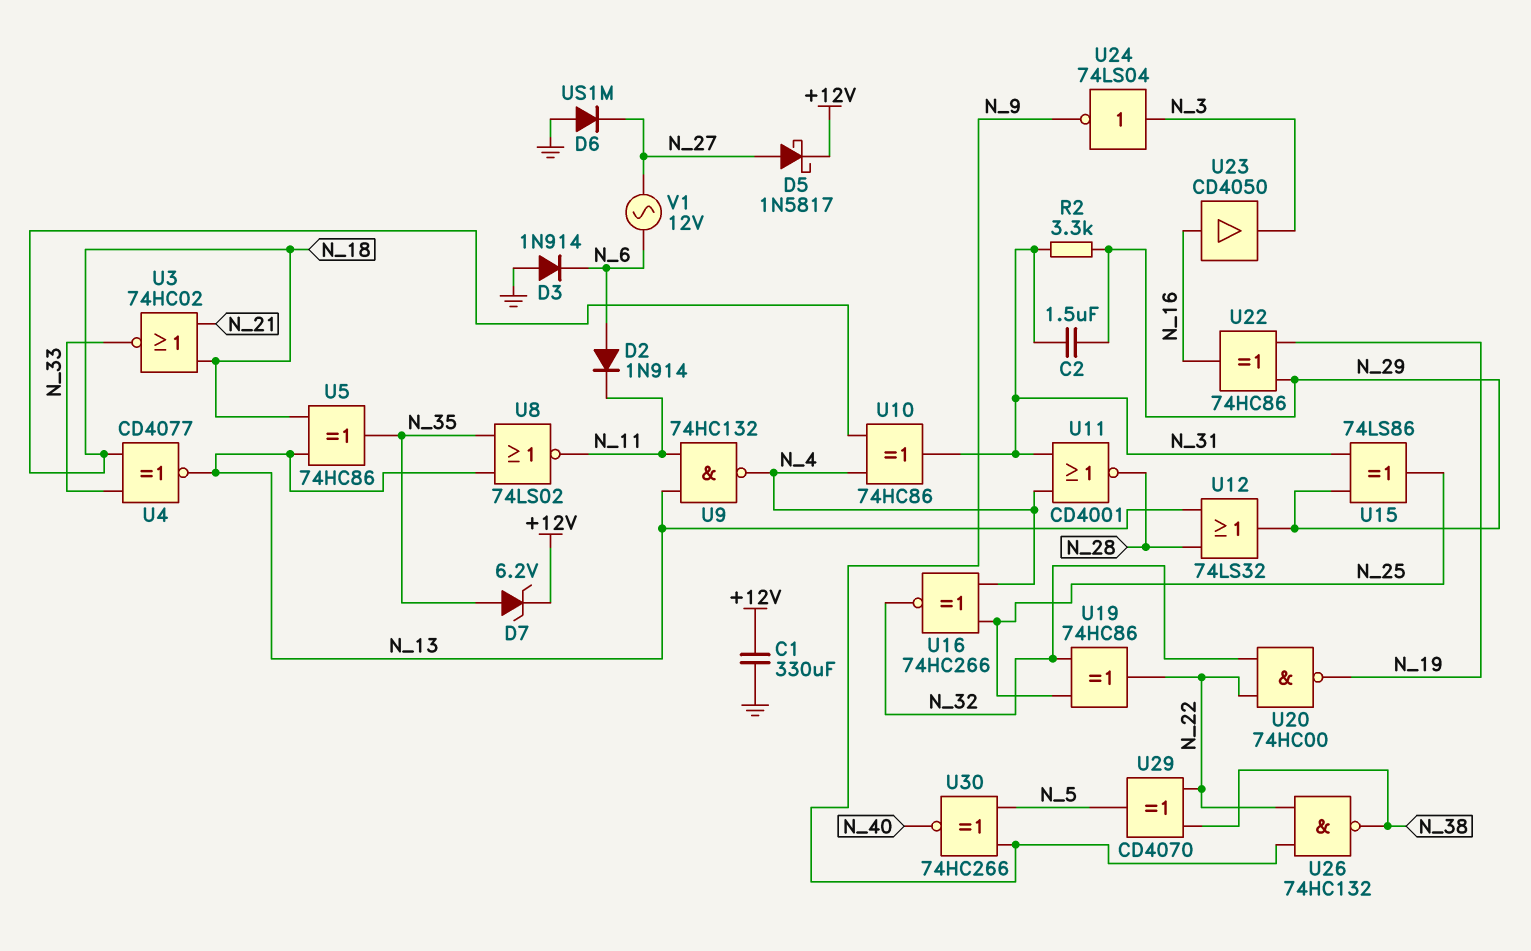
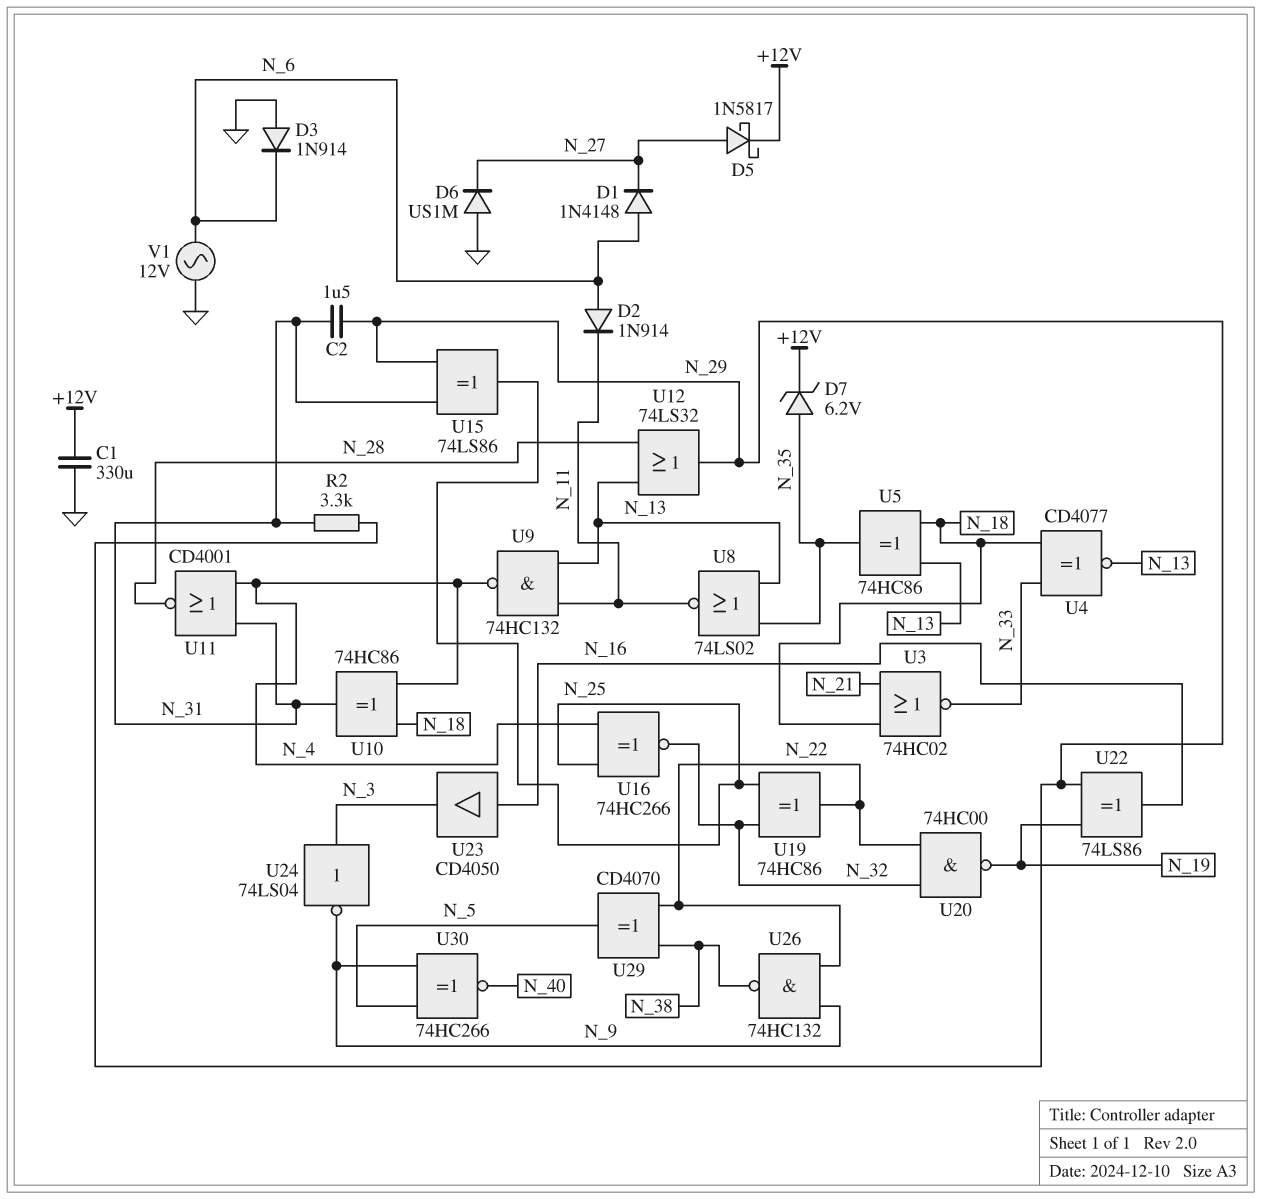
D1: none -> diode 1N4148 (A N_6, K N_27)
U22: XOR 74HC86 (in N_19, in N_29, out N_16) -> XOR 74LS86 (in N_19, in N_29, out N_16)
V1: AC 12V (N_6, N_27) -> AC 12V (GND, N_6)

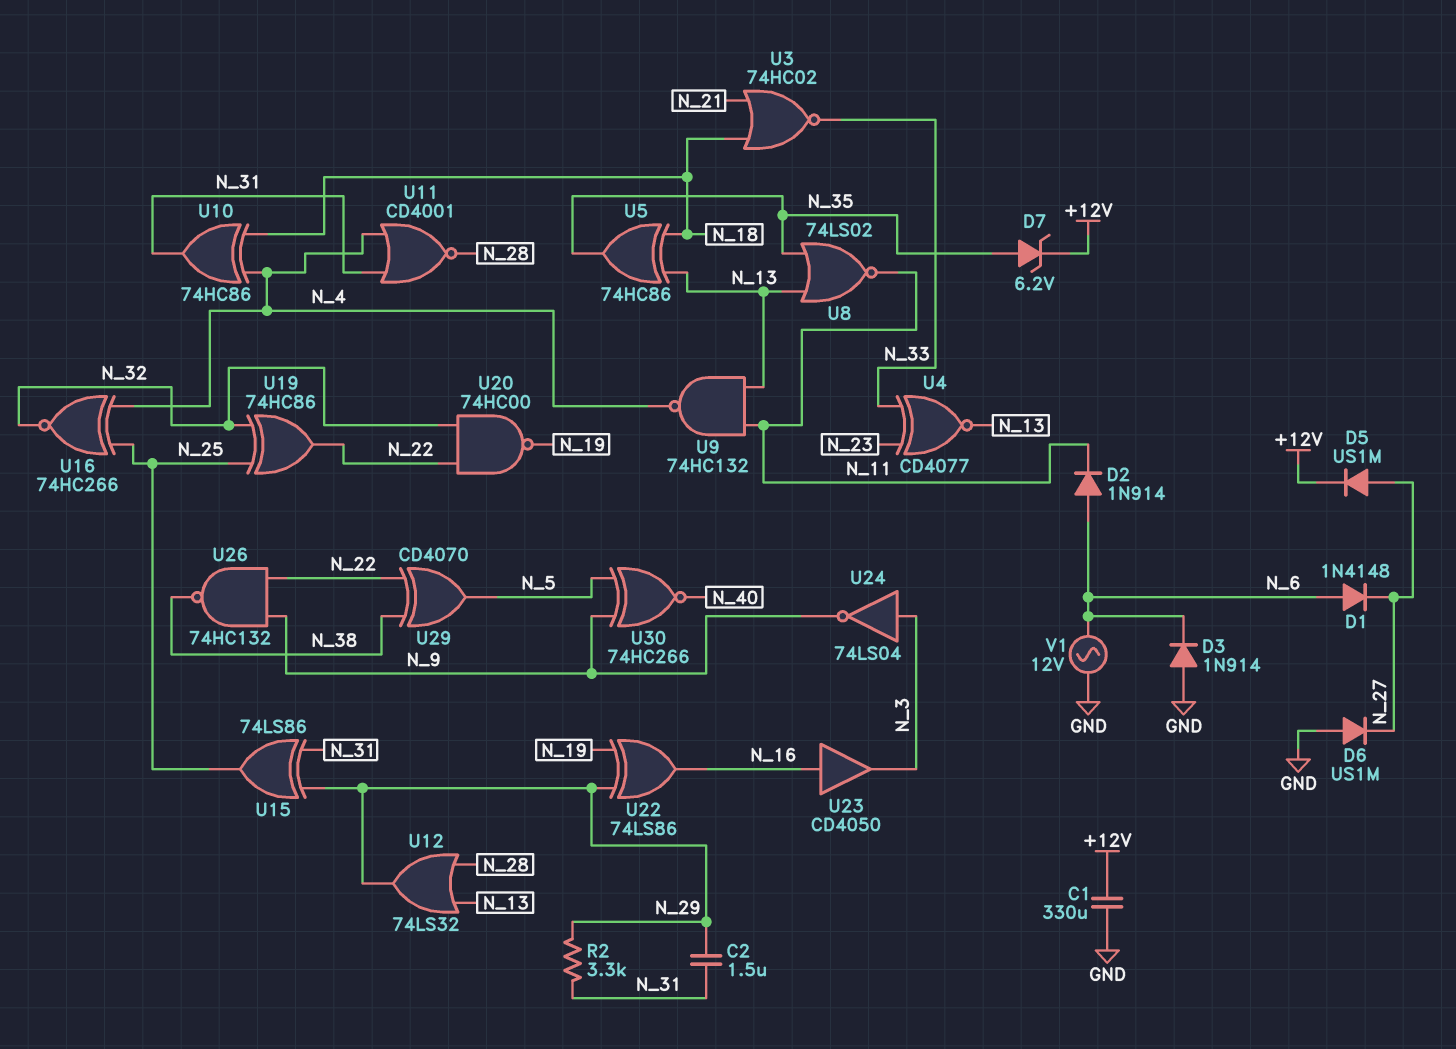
D5: schottky 1N5817 (A N_27, K +12V) -> diode US1M (A N_27, K +12V)
U4: XNOR CD4077 (in N_18, in N_33, out N_13) -> XNOR CD4077 (in N_23, in N_33, out N_13)

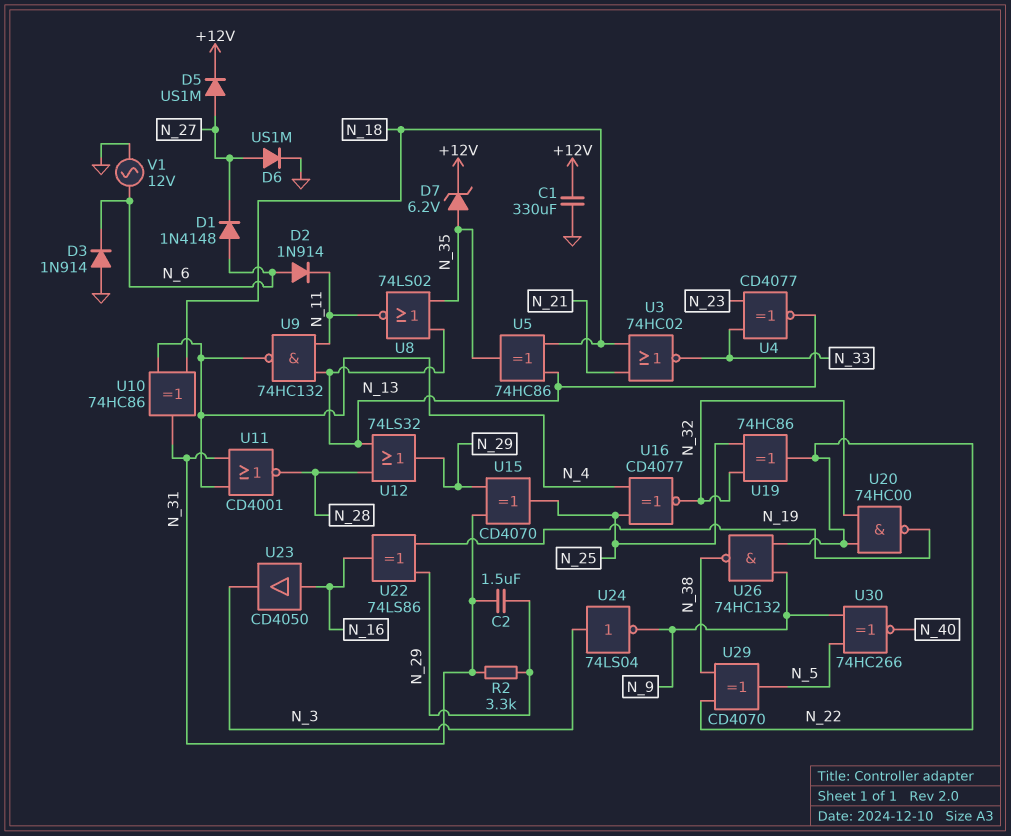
D6: diode US1M (A GND, K N_27) -> diode US1M (A N_27, K GND)
U15: XOR 74LS86 (in N_29, in N_31, out N_25) -> XOR CD4070 (in N_29, in N_31, out N_25)
U16: XNOR 74HC266 (in N_4, in N_25, out N_32) -> XNOR CD4077 (in N_4, in N_25, out N_32)

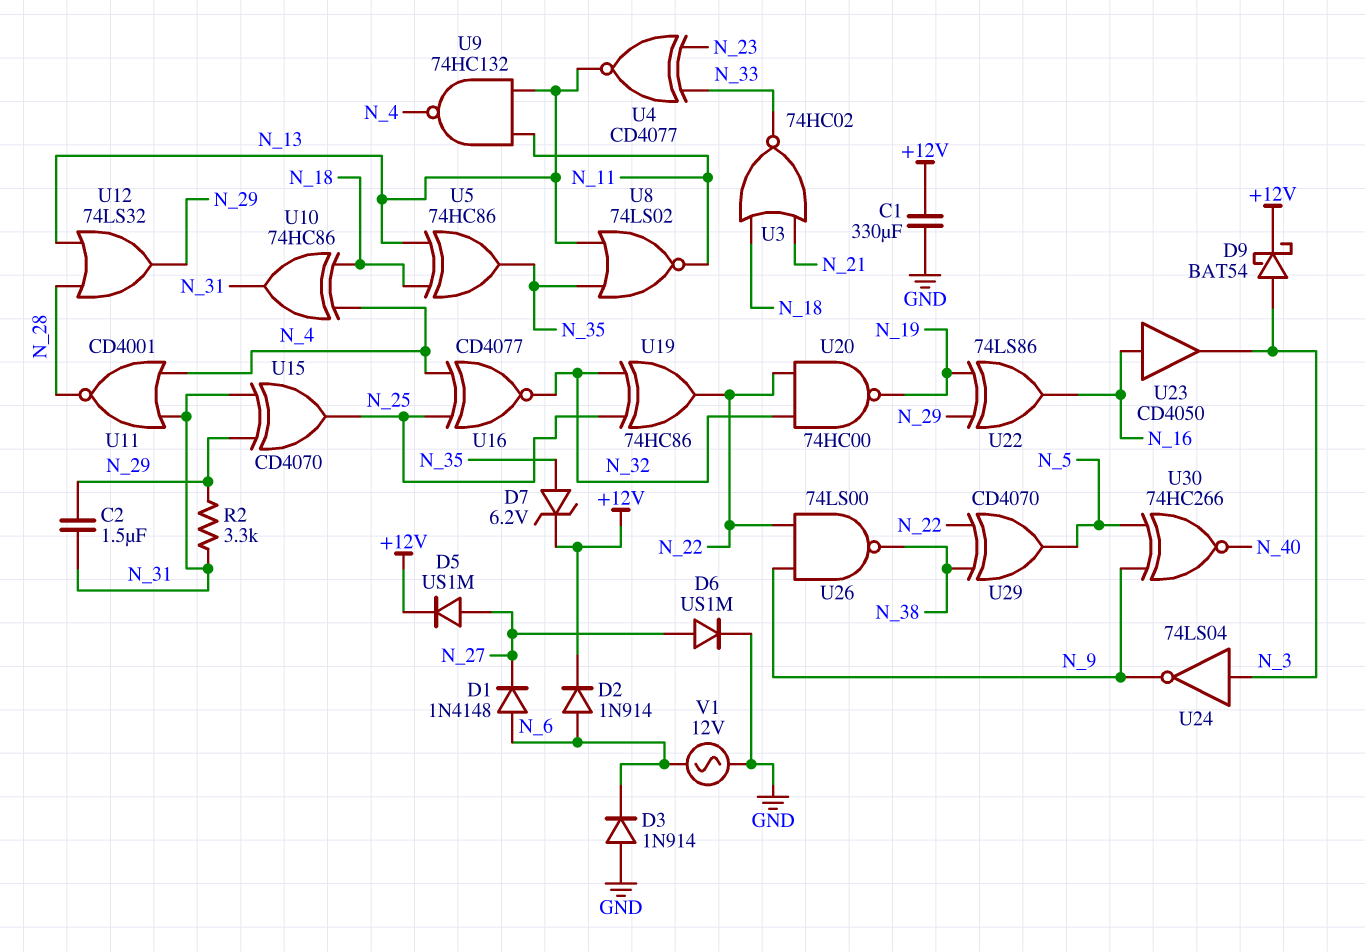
D2: diode 1N914 (A N_6, K N_11) -> diode 1N914 (A N_6, K +12V)
D9: none -> schottky BAT54 (A N_3, K +12V)
U26: NAND 74HC132 (in N_9, in N_22, out N_38) -> NAND 74LS00 (in N_9, in N_22, out N_38)

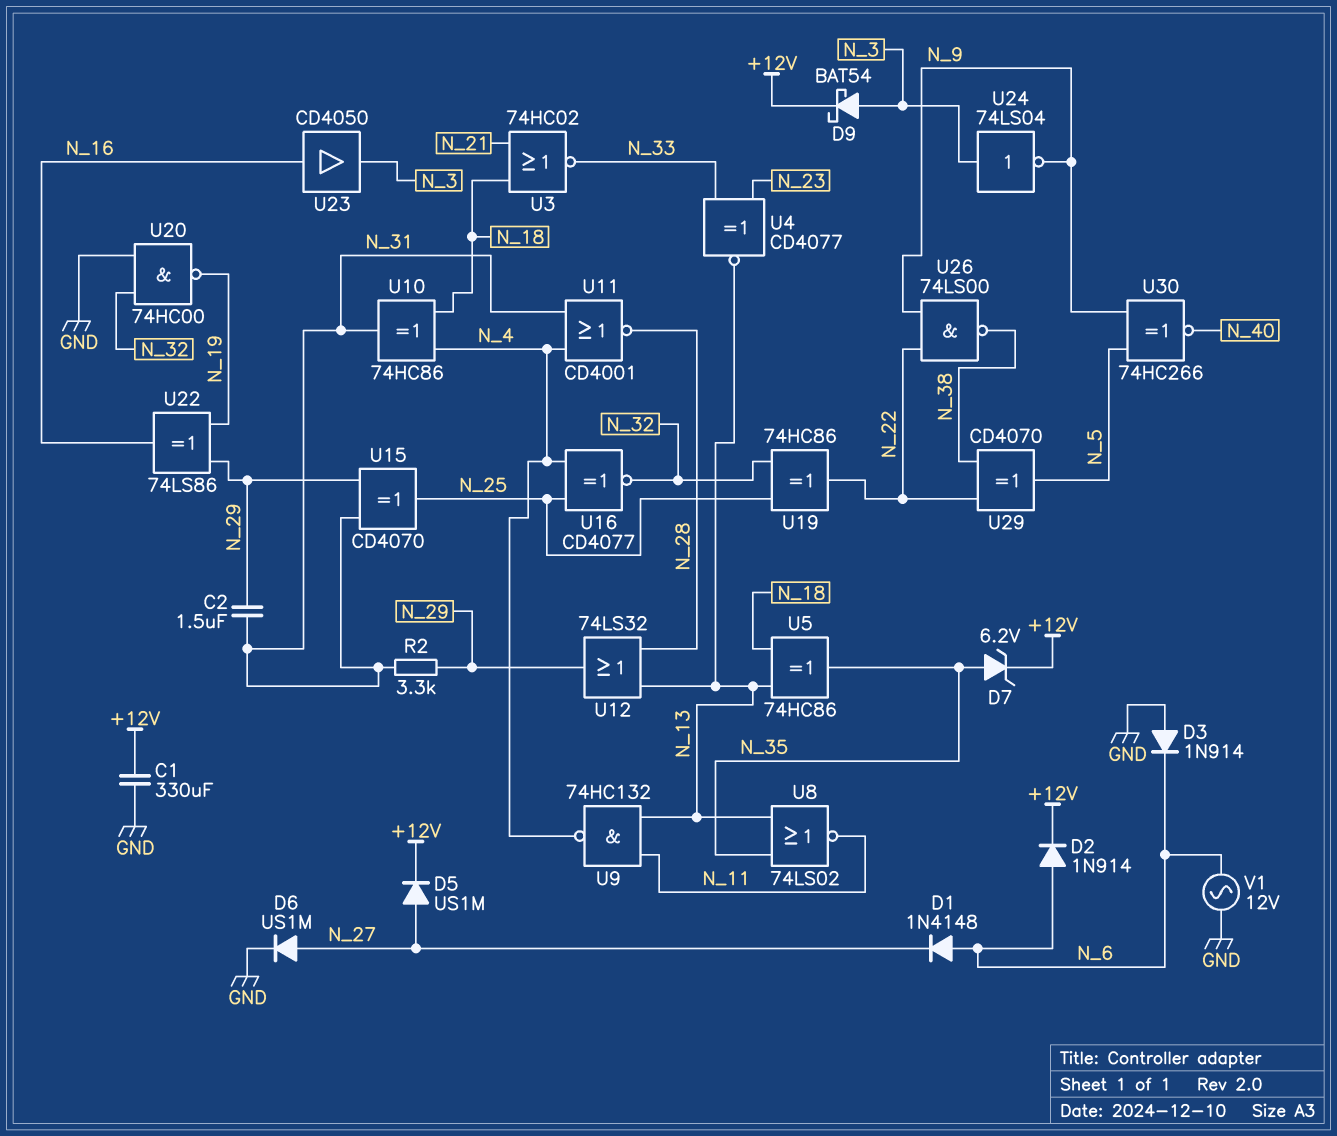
U20: NAND 74HC00 (in N_22, in N_32, out N_19) -> NAND 74HC00 (in GND, in N_32, out N_19)

